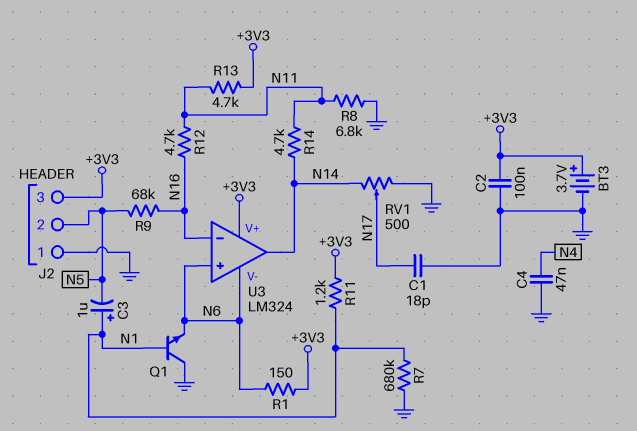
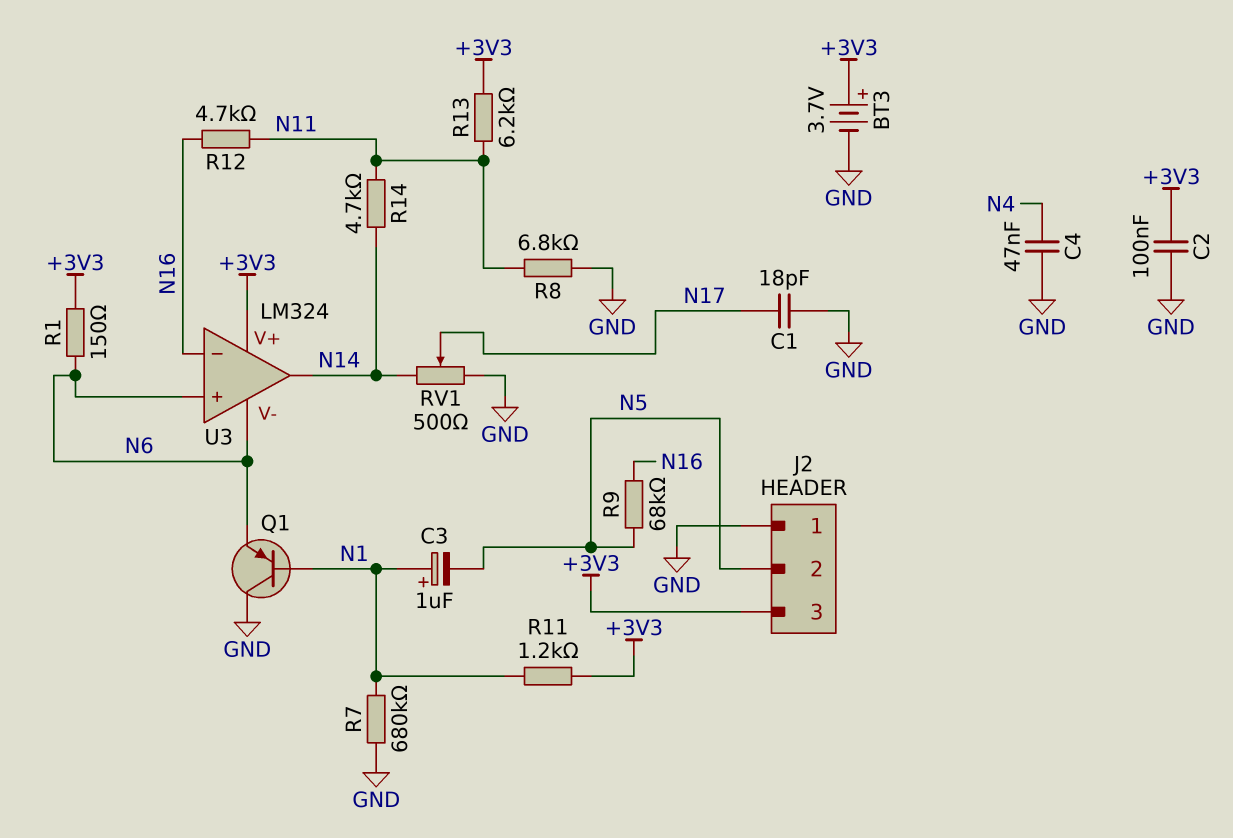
Q1: NPN (B N1, C GND, E N6) -> PNP (B N1, C GND, E N6)
R13: 4.7k (+3V3, N11) -> 6.2k (+3V3, N11)

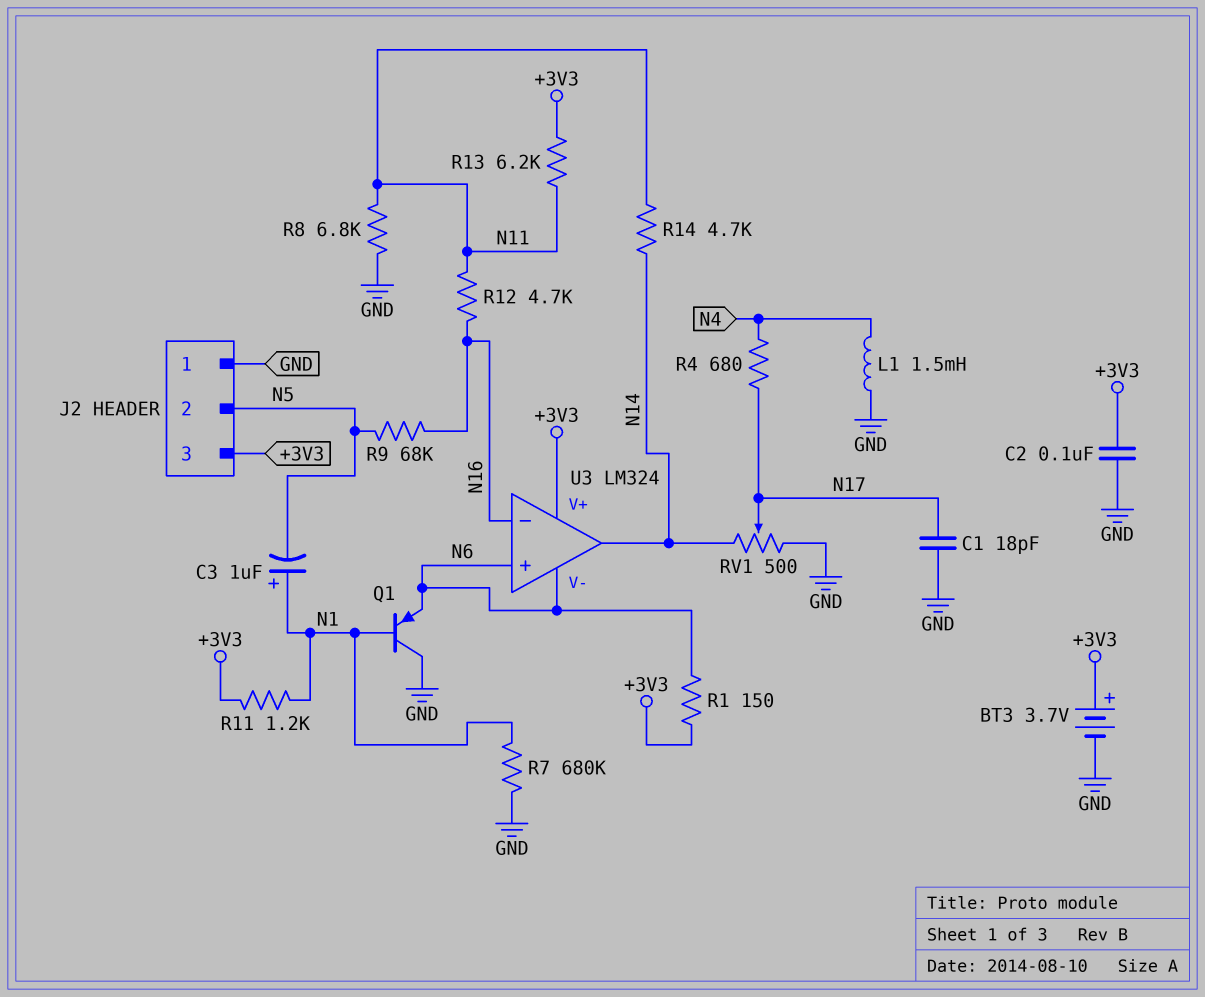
C4: 47nF (GND, N4) -> none
L1: none -> 1.5mH (GND, N4)
R4: none -> 680 (N4, N17)

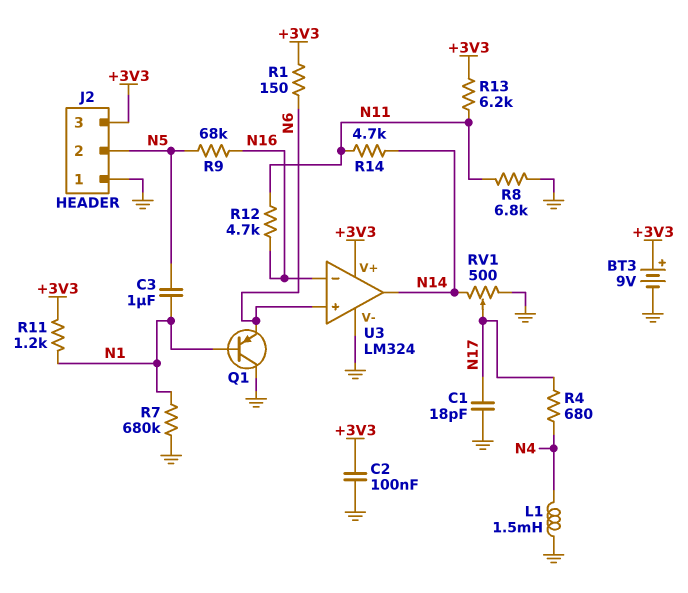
BT3: 3.7V (plus +3V3, minus GND) -> 9V (plus +3V3, minus GND)
C3: 1uF (plus N1, minus N5) -> 1uF (N1, N5)
U3 pin V-: N6 -> GND

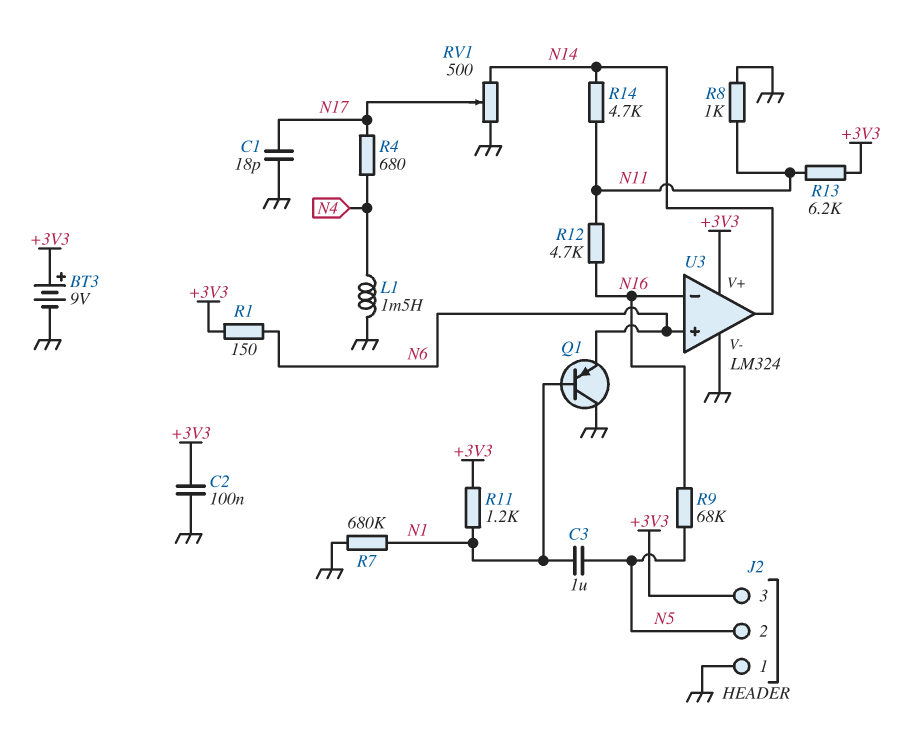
R8: 6.8k (GND, N11) -> 1k (GND, N11)

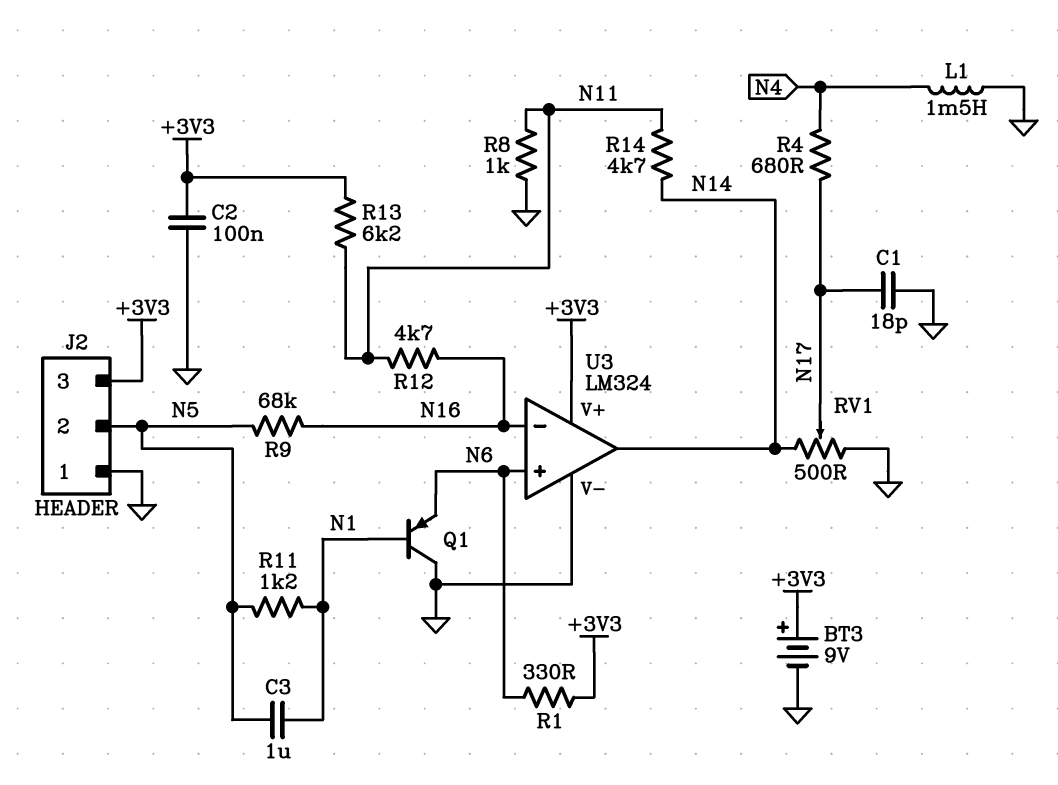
R1: 150 (+3V3, N6) -> 330 (+3V3, N6)
R7: 680k (GND, N1) -> none
R11: 1.2k (+3V3, N1) -> 1.2k (N1, N5)

